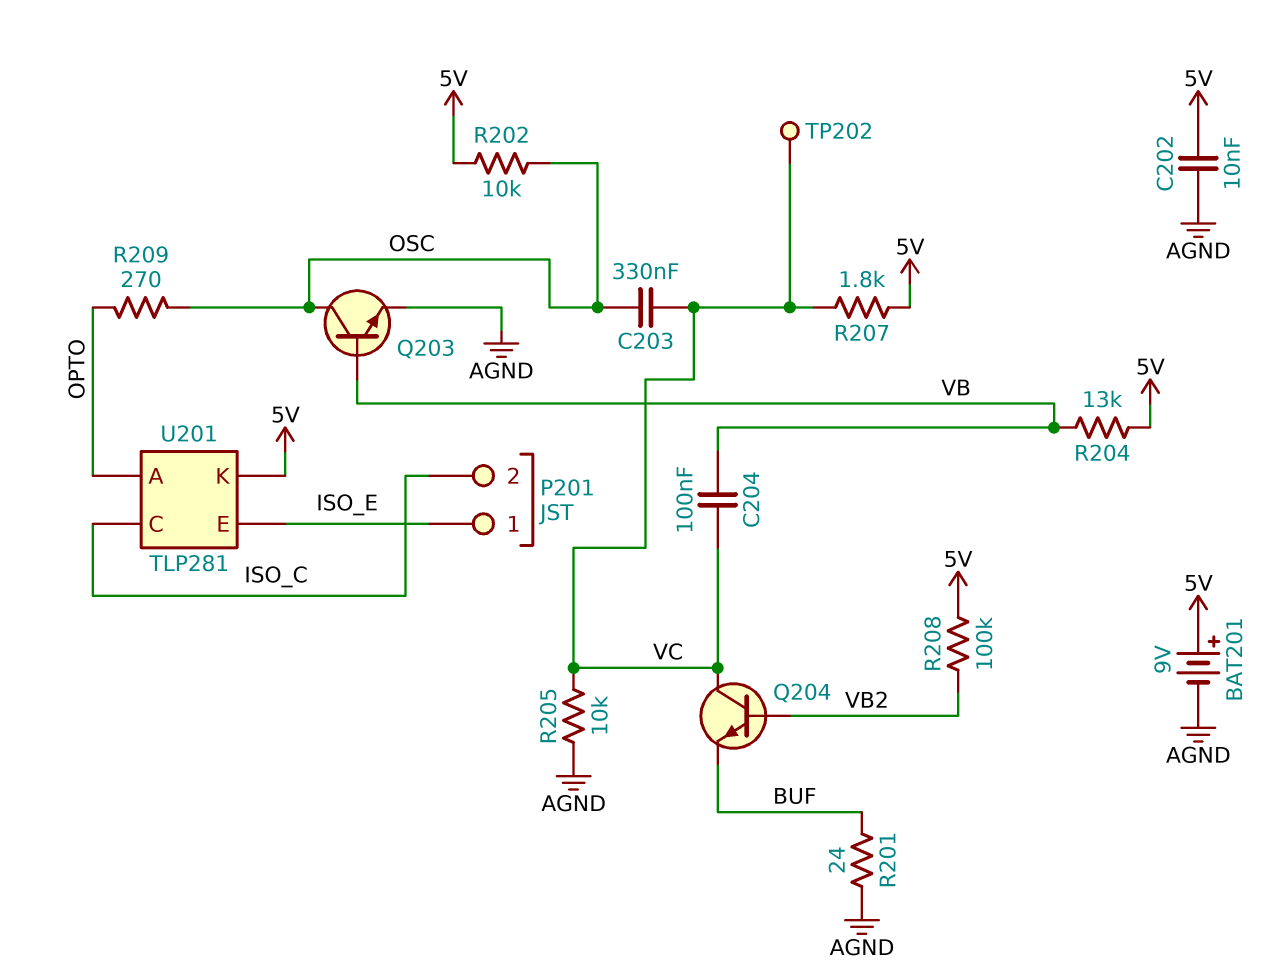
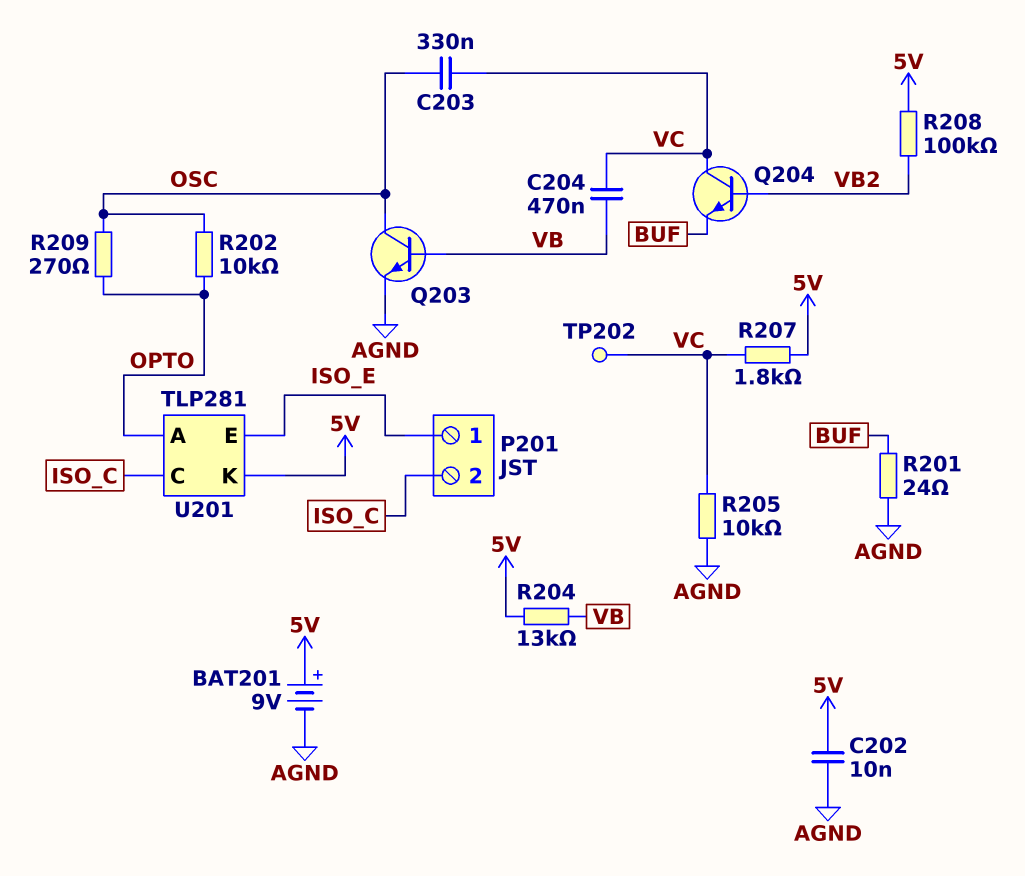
C204: 100nF (VB, VC) -> 470nF (VB, VC)
R202: 10k (5V, OSC) -> 10k (OPTO, OSC)

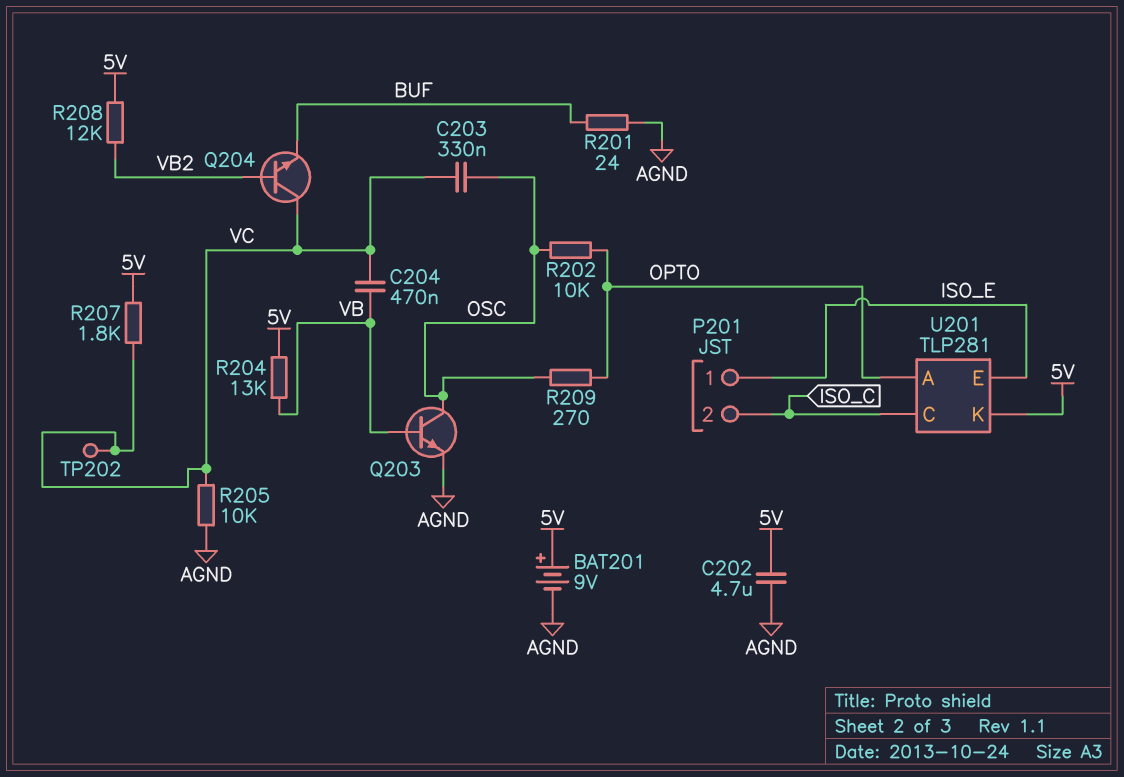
C202: 10nF (5V, AGND) -> 4.7uF (5V, AGND)
R208: 100k (5V, VB2) -> 12k (5V, VB2)

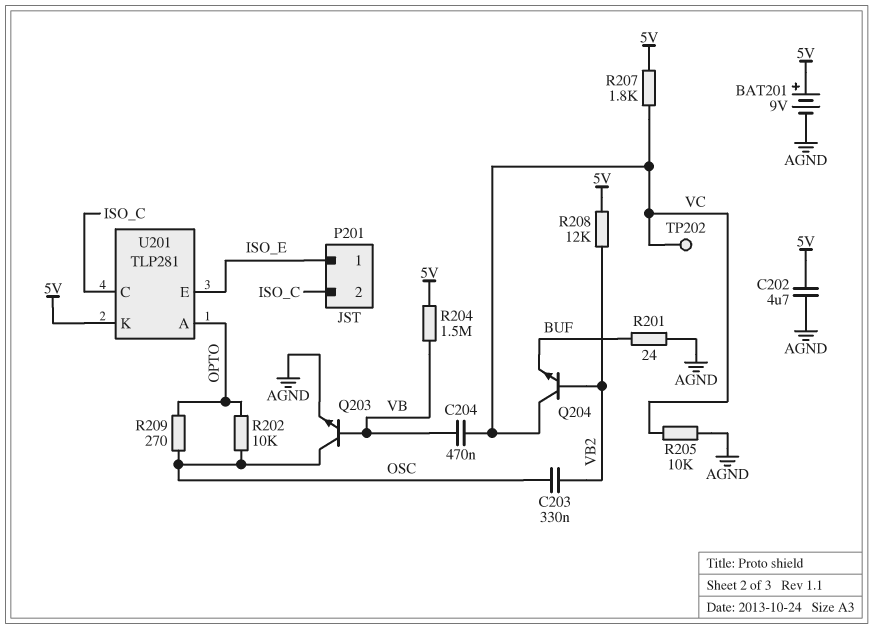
C203: 330nF (OSC, VC) -> 330nF (OSC, VB2)
R204: 13k (5V, VB) -> 1.5M (5V, VB)

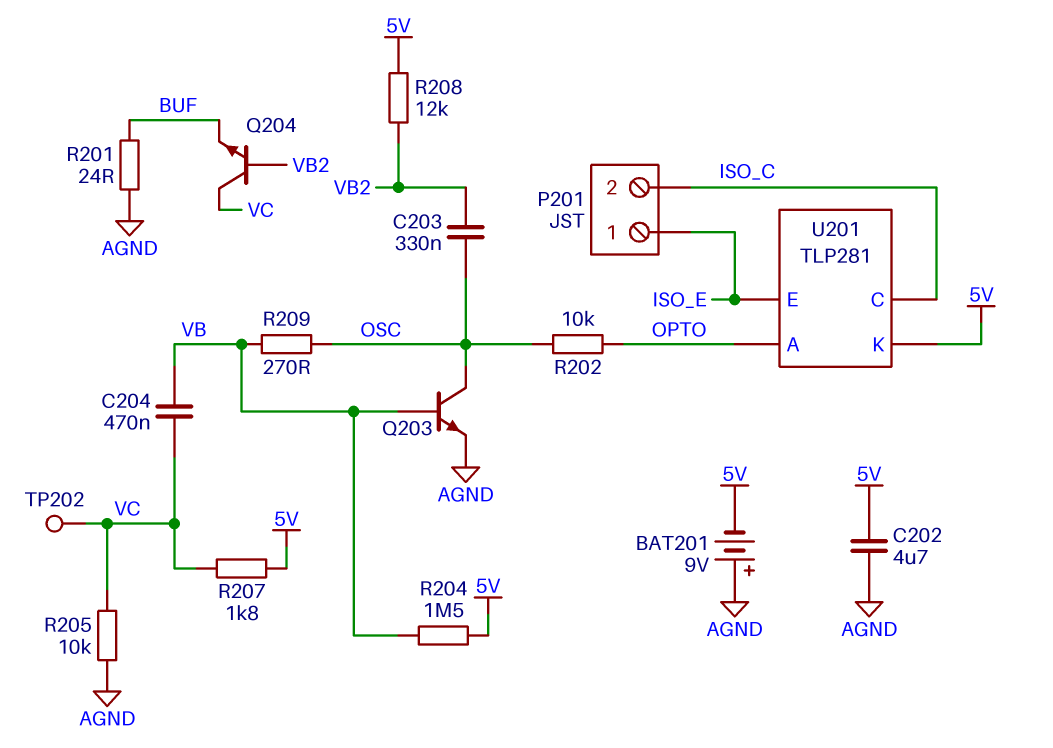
BAT201: 9V (plus 5V, minus AGND) -> 9V (plus AGND, minus 5V)
R209: 270 (OPTO, OSC) -> 270 (OSC, VB)

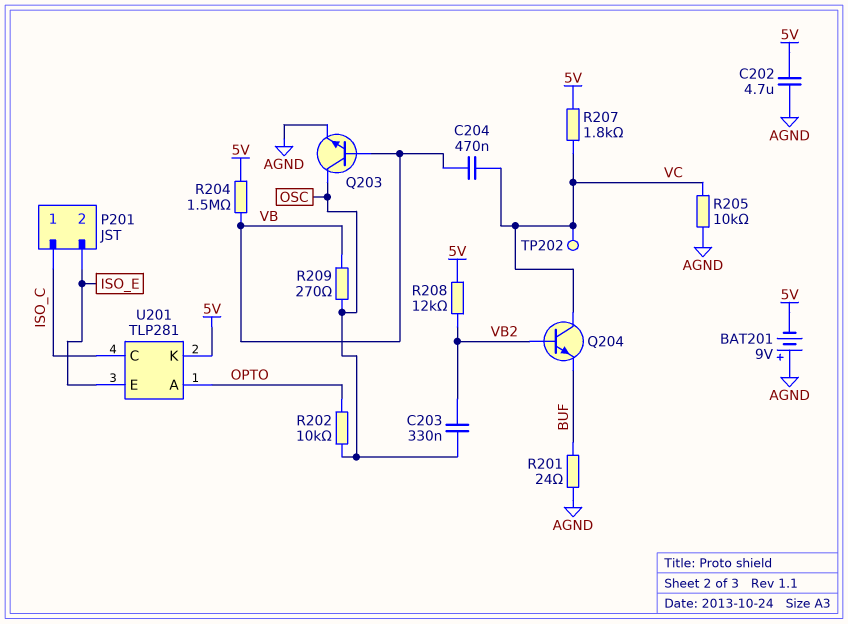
P201 pin 1: ISO_E -> ISO_C
P201 pin 2: ISO_C -> ISO_E

